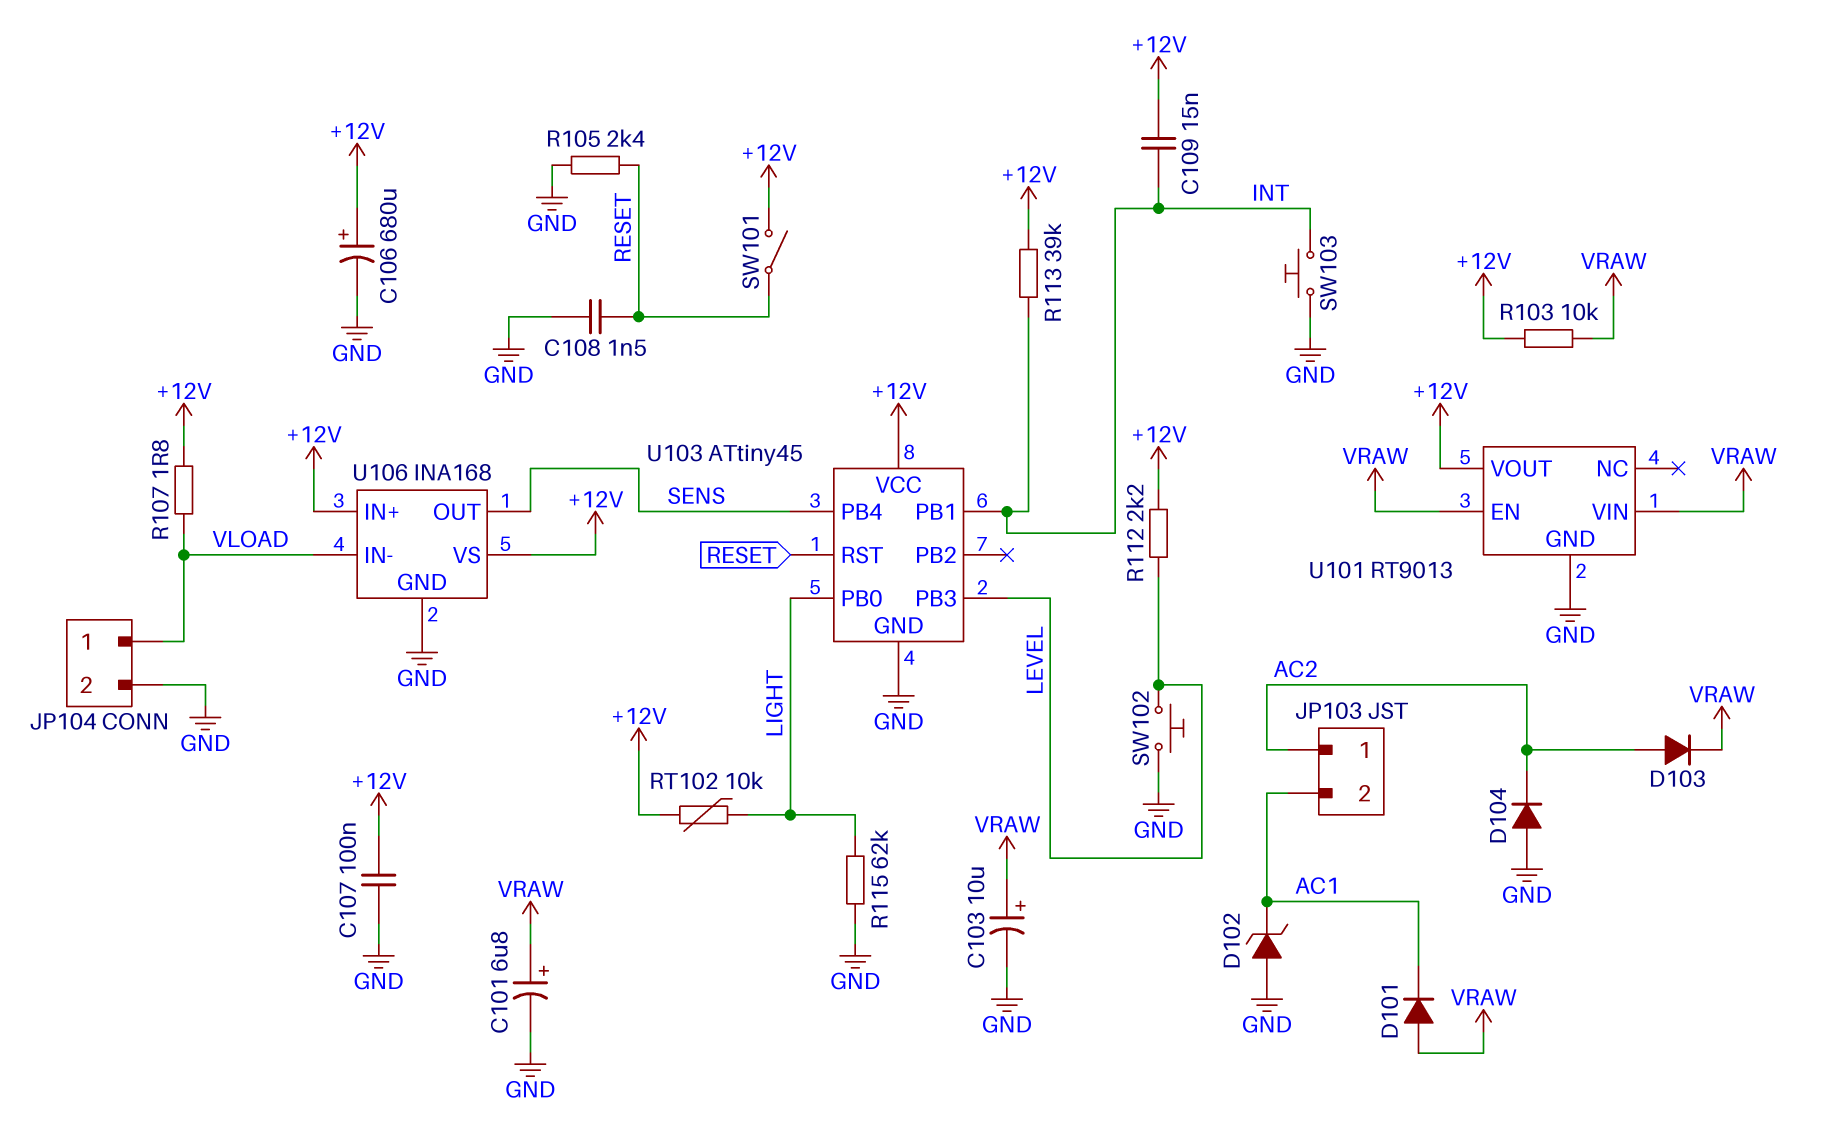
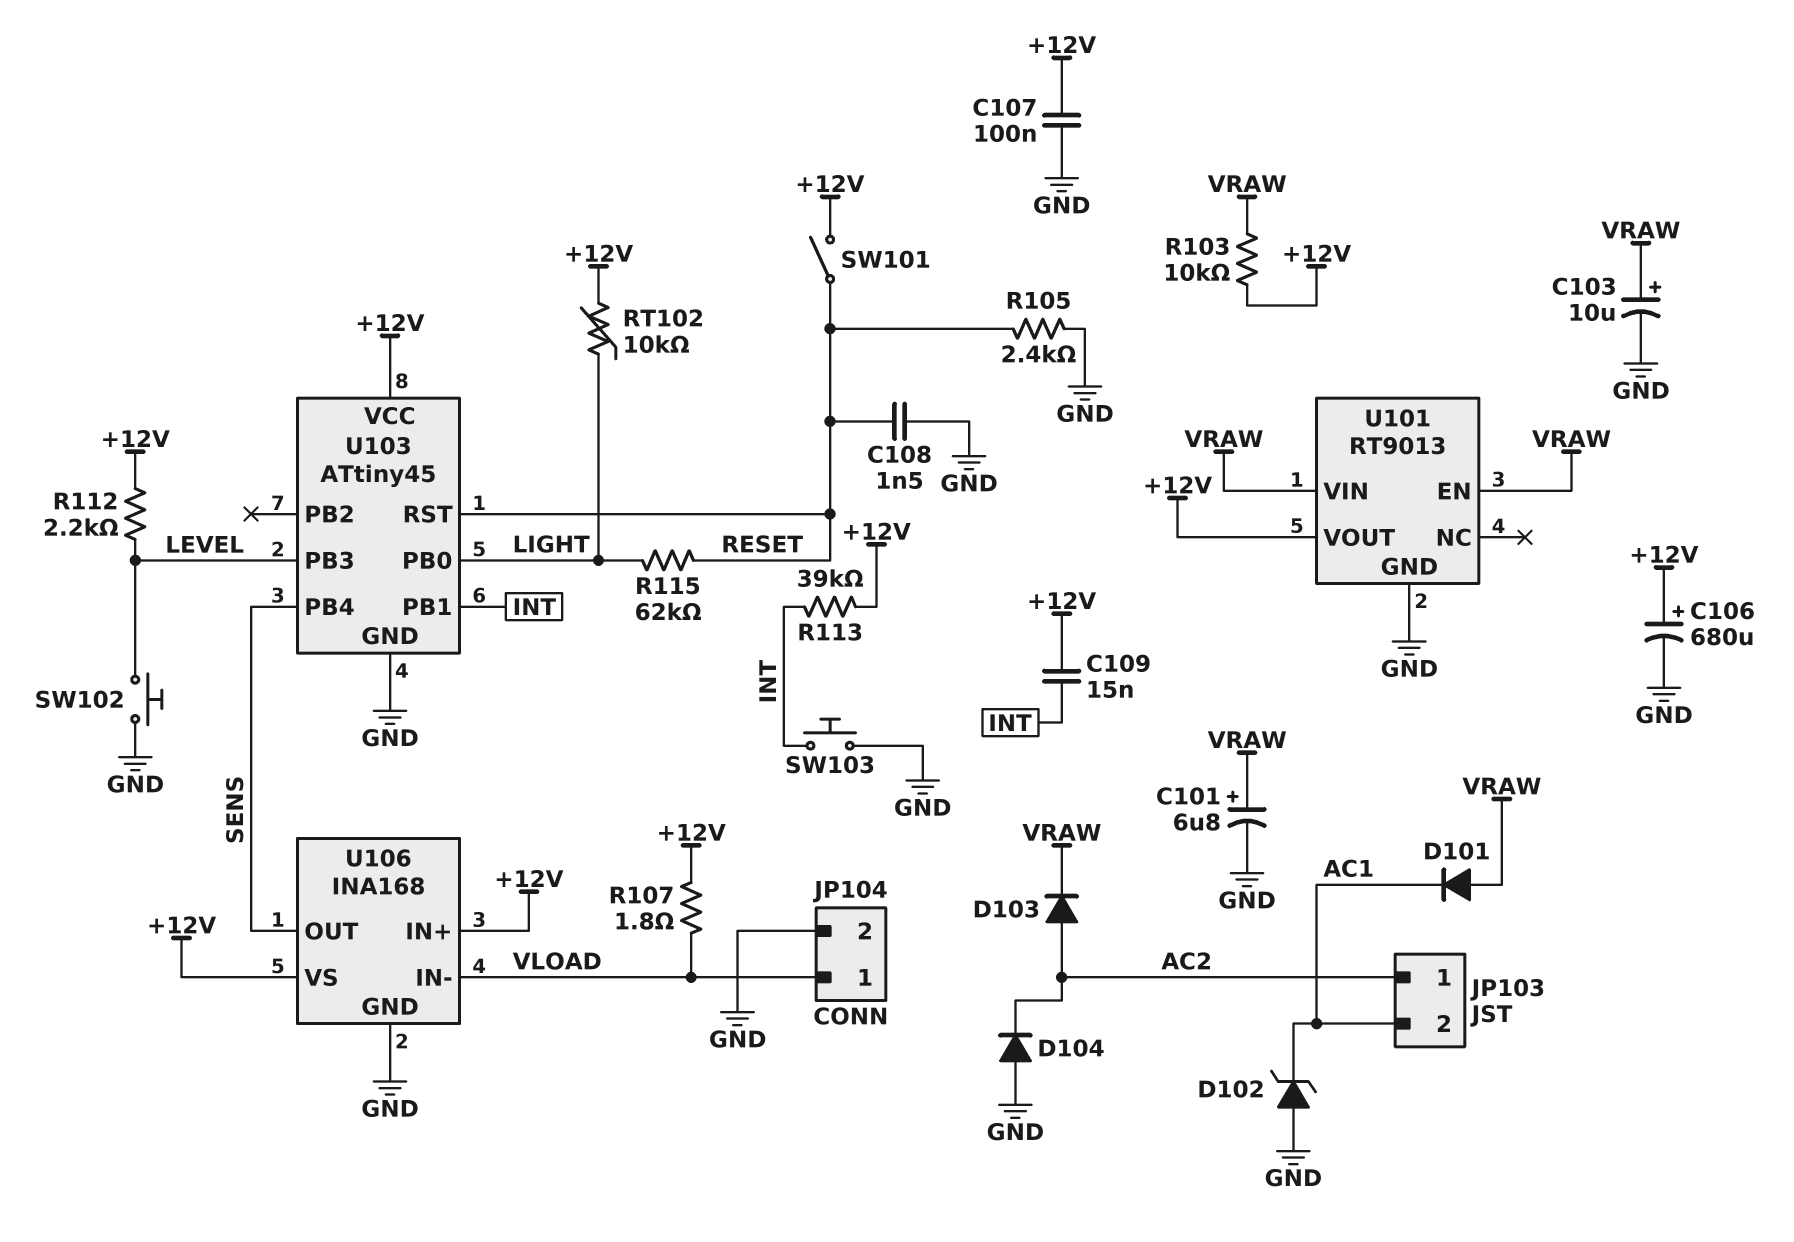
R115: 62k (GND, LIGHT) -> 62k (LIGHT, RESET)

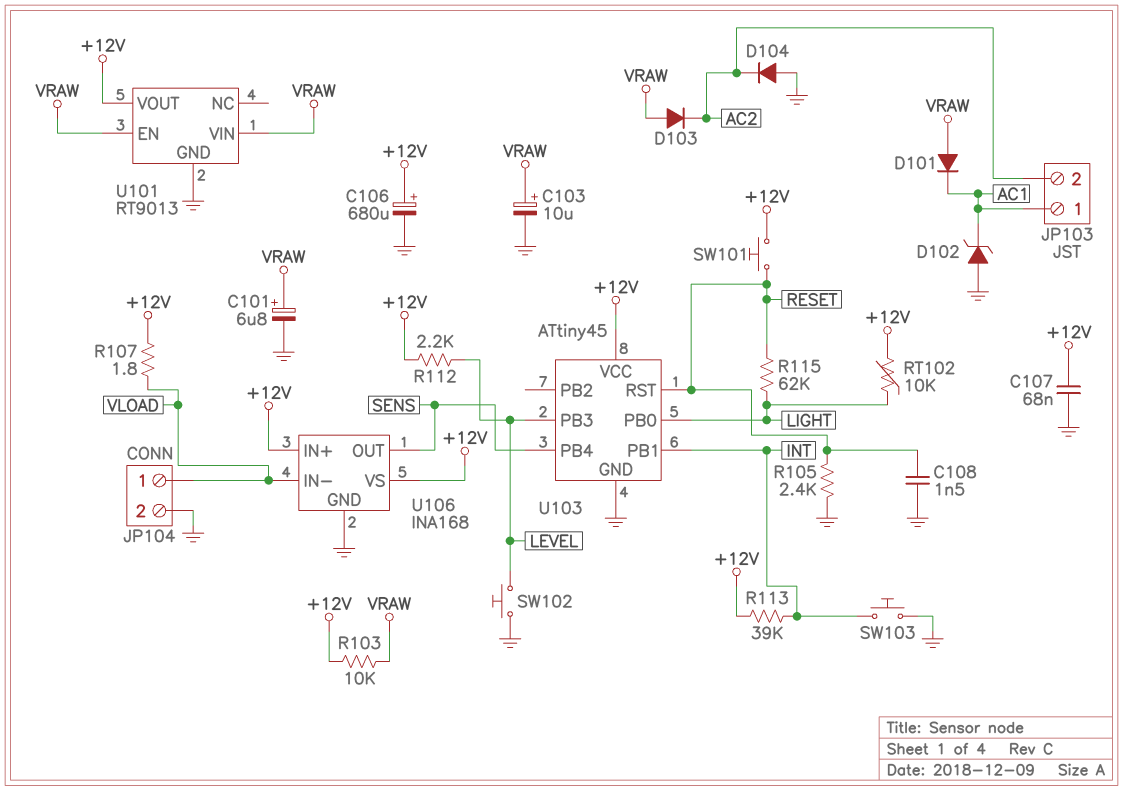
C107: 100nF (+12V, GND) -> 68nF (+12V, GND)
C109: 15nF (+12V, INT) -> none
D103: diode (A AC2, K VRAW) -> diode (A VRAW, K AC2)
JP103 pin 1: AC2 -> AC1
JP103 pin 2: AC1 -> AC2
SW101: switch (+12V, RESET) -> button (+12V, RESET)

